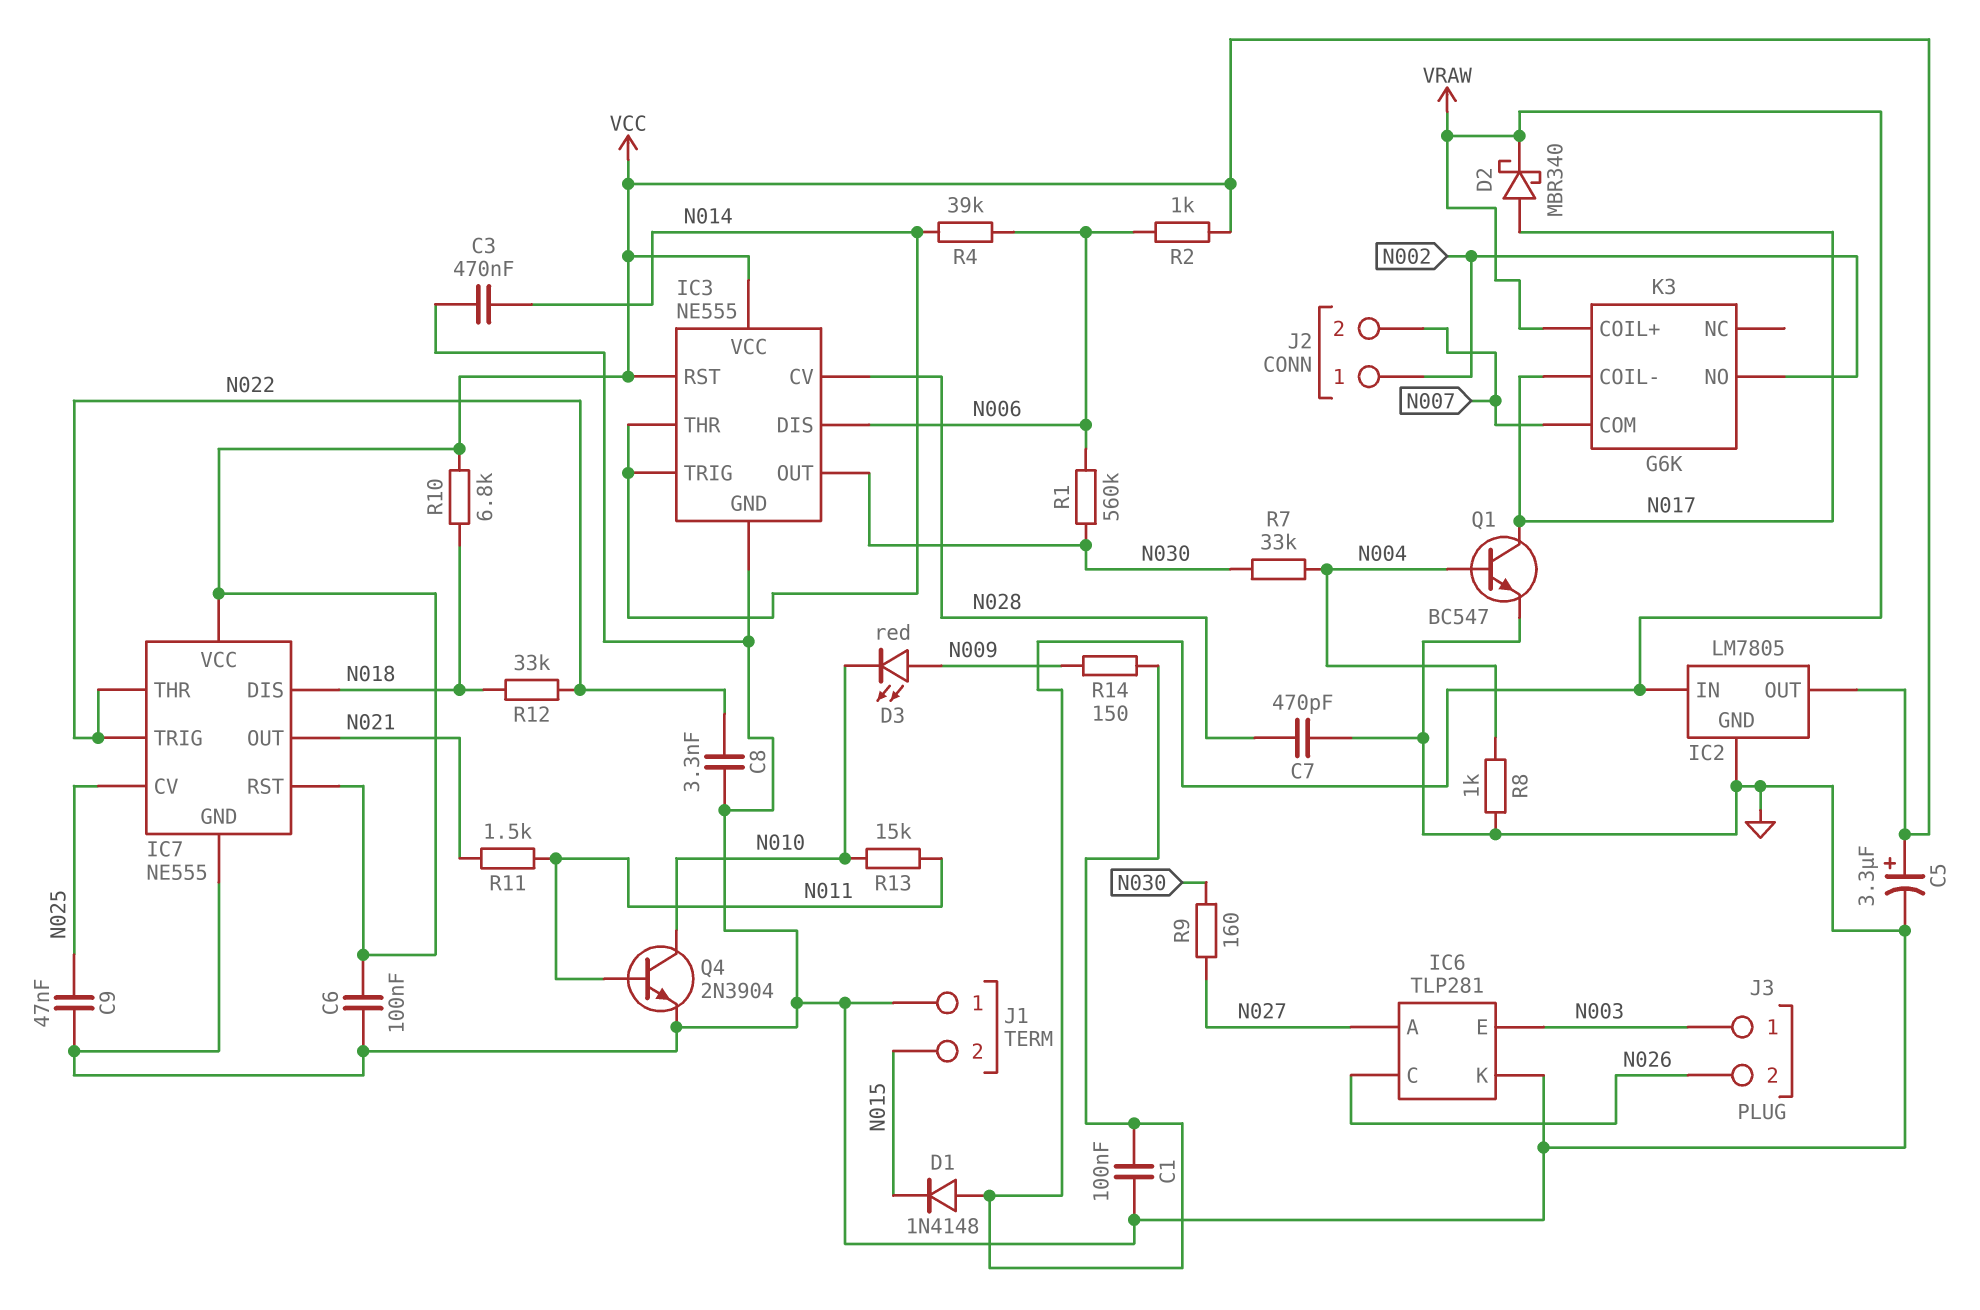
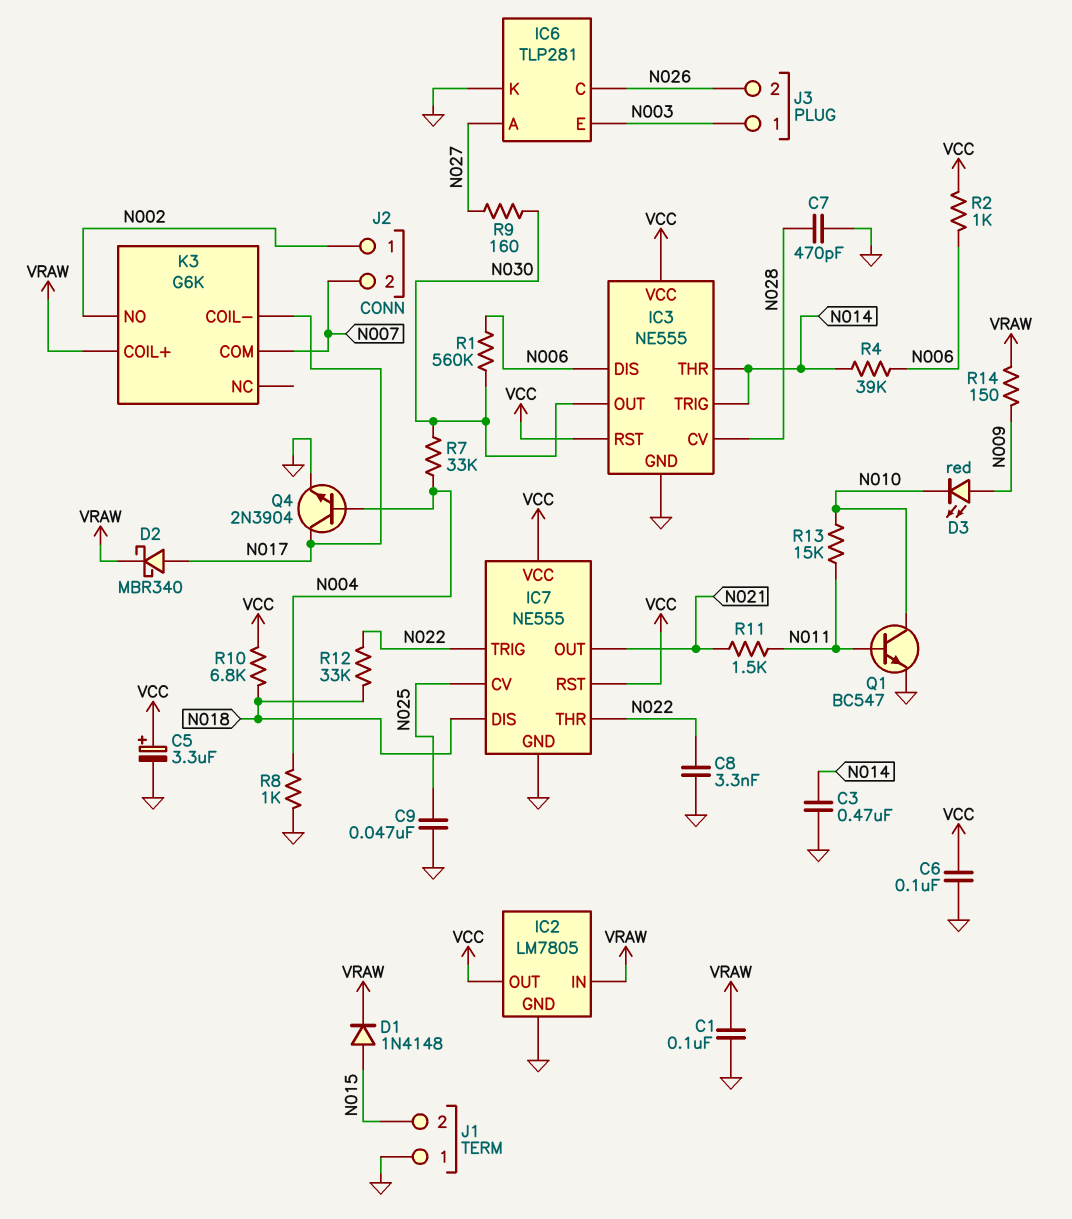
D1: diode 1N4148 (A VRAW, K N015) -> diode 1N4148 (A N015, K VRAW)
Q1: NPN BC547 (B N004, C N017, E GND) -> NPN BC547 (B N011, C N010, E GND)
Q4: NPN 2N3904 (B N011, C N010, E GND) -> NPN 2N3904 (B N004, C N017, E GND)

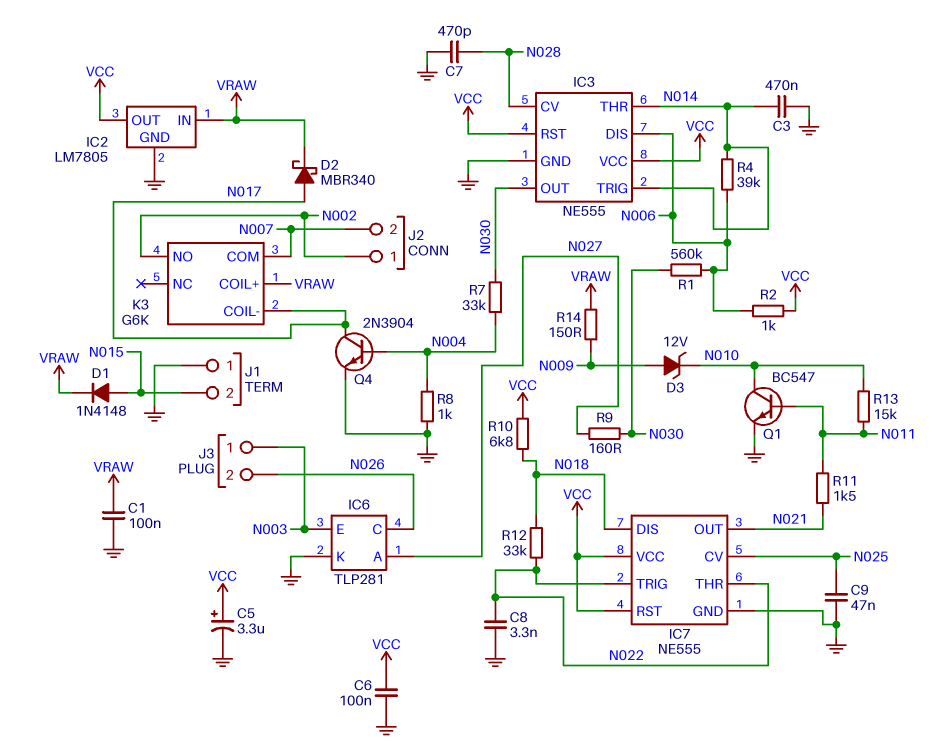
D3: LED red (A N009, K N010) -> zener 12V (A N009, K N010)

